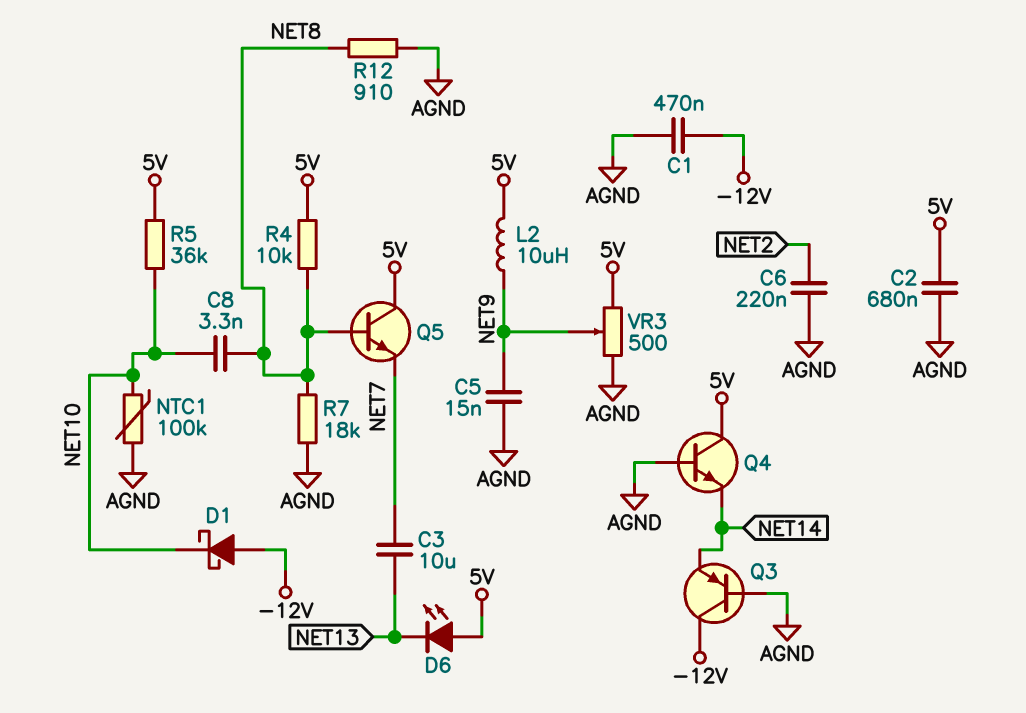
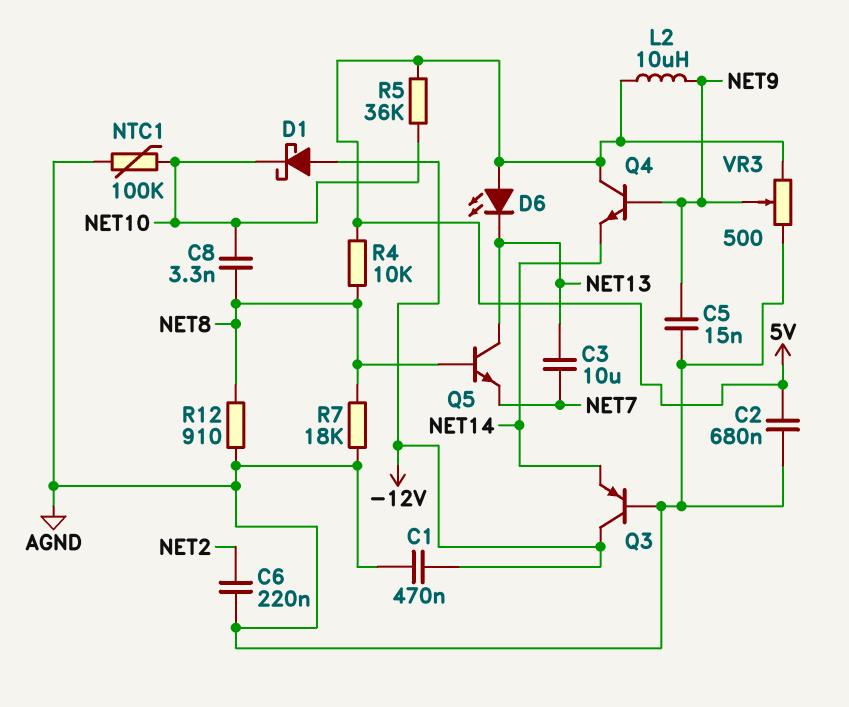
Q4: NPN (B AGND, C 5V, E NET14) -> NPN (B NET9, C 5V, E NET14)
Q5: NPN (B NET8, C 5V, E NET7) -> NPN (B NET8, C NET13, E NET7)

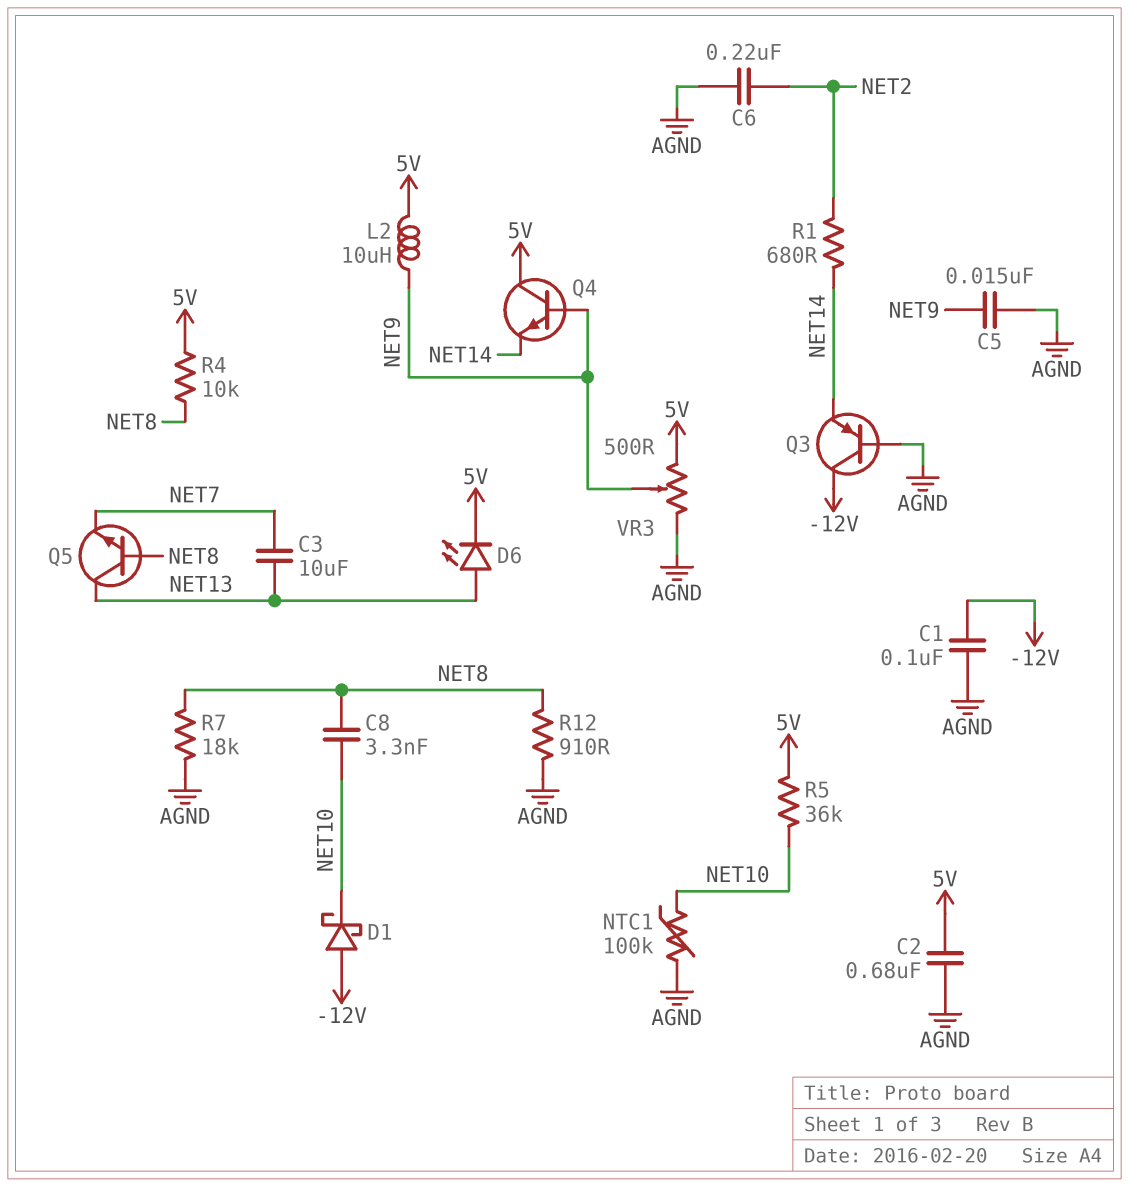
C1: 470nF (-12V, AGND) -> 100nF (-12V, AGND)
D6: LED (A 5V, K NET13) -> LED (A NET13, K 5V)
R1: none -> 680 (NET2, NET14)

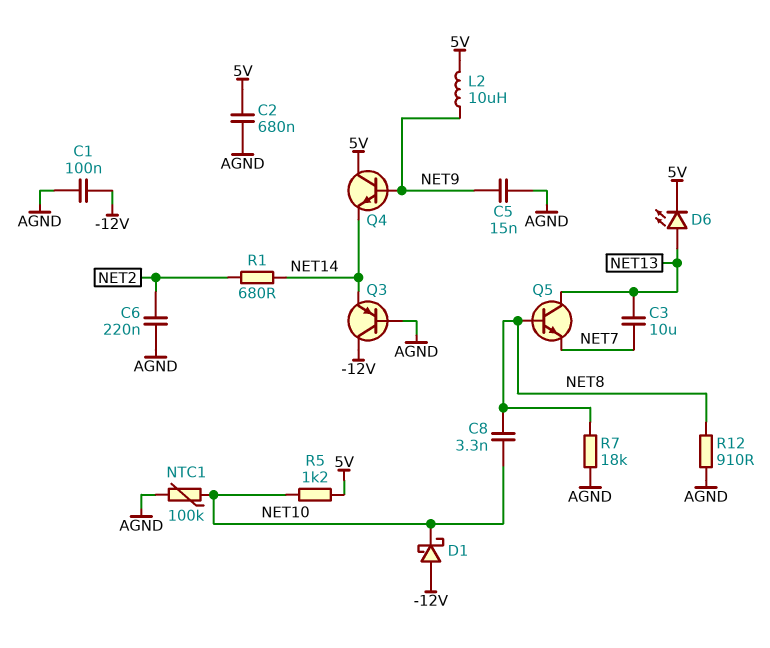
R4: 10k (5V, NET8) -> none
R5: 36k (5V, NET10) -> 1.2k (5V, NET10)
VR3: 500 (5V, AGND, wiper NET9) -> none

